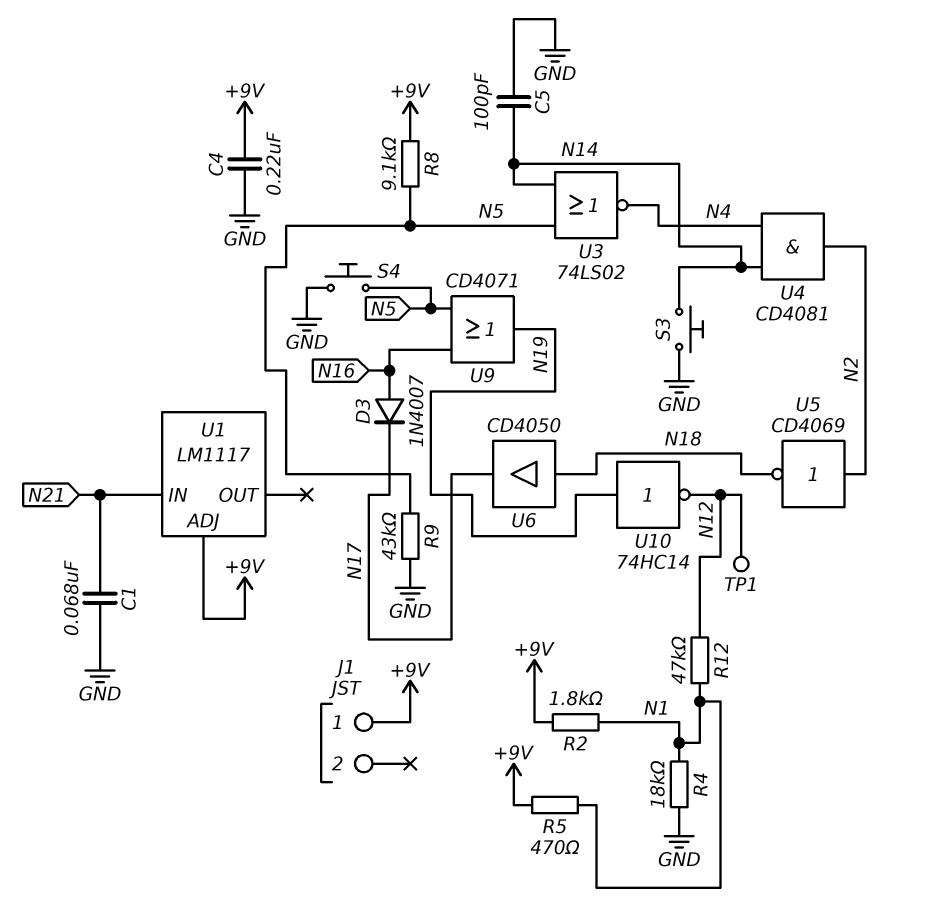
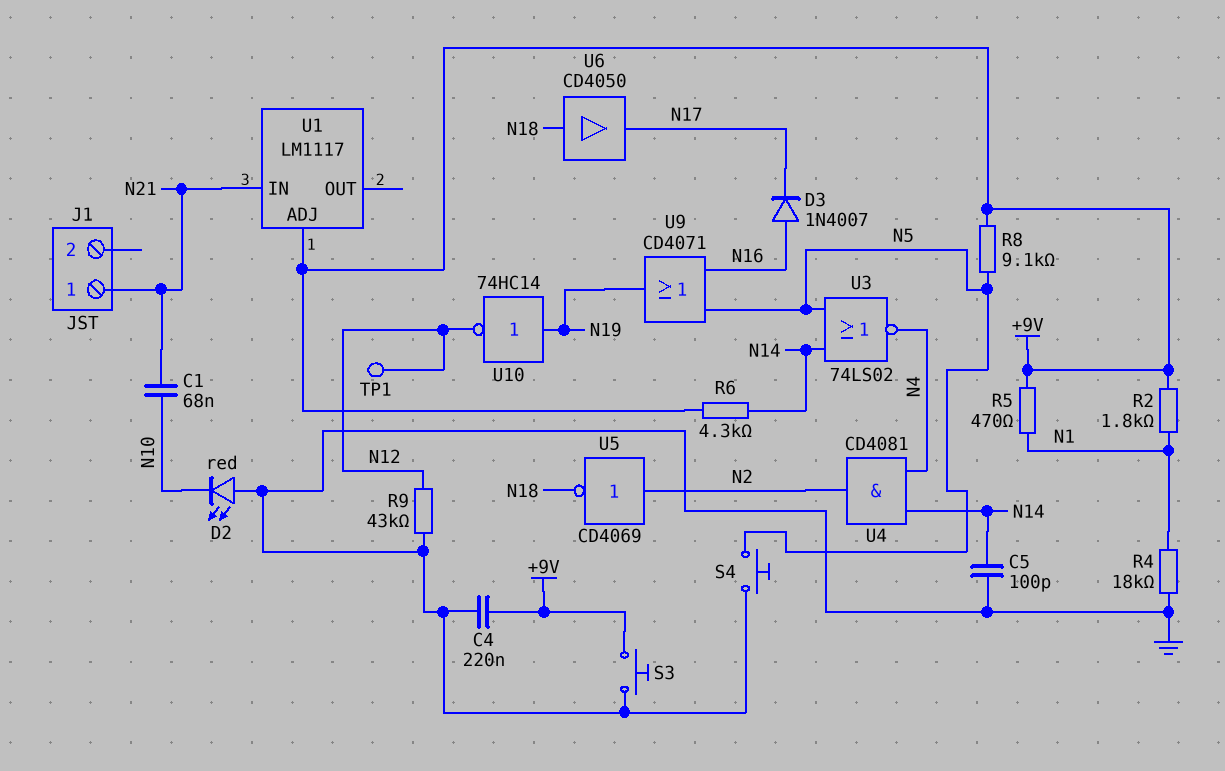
C1: 68nF (GND, N21) -> 68nF (N10, N21)
D2: none -> LED red (A GND, K N10)
J1 pin 1: +9V -> N21
R6: none -> 4.3k (+9V, N14)
R9: 43k (GND, N5) -> 43k (GND, N12)
R12: 47k (N1, N12) -> none
S3: button (GND, N14) -> button (+9V, GND)

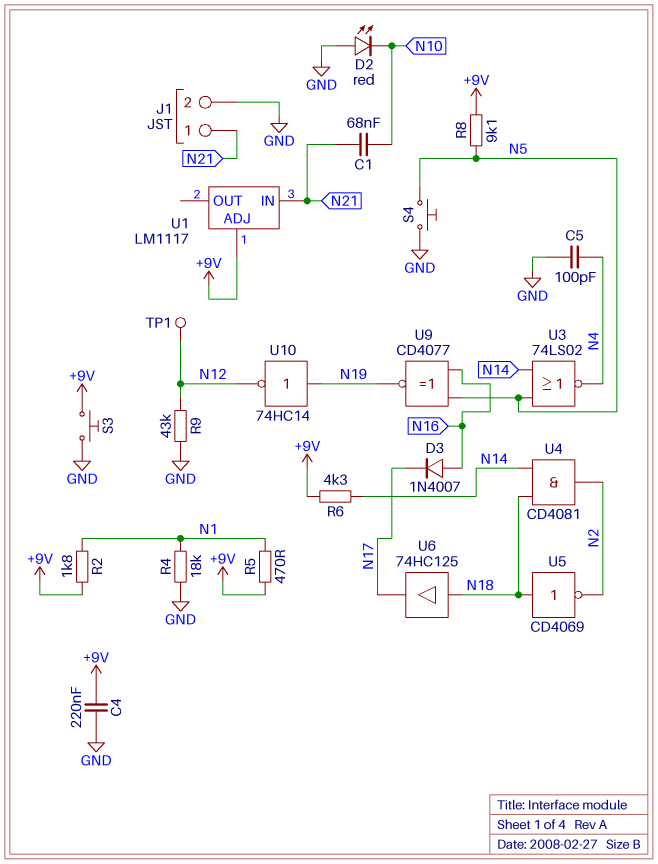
C5: 100pF (GND, N14) -> 100pF (GND, N4)
J1 pin 2: none -> GND
U4: AND CD4081 (in N4, in N14, out N2) -> AND CD4081 (in N14, in N18, out N2)
U5: NOT CD4069 (in N2, out N18) -> NOT CD4069 (in N18, out N2)
U6: buffer CD4050 (in N18, out N17) -> buffer 74HC125 (in N18, out N17)
U9: OR CD4071 (in N5, in N16, out N19) -> XNOR CD4077 (in N5, in N16, out N19)

